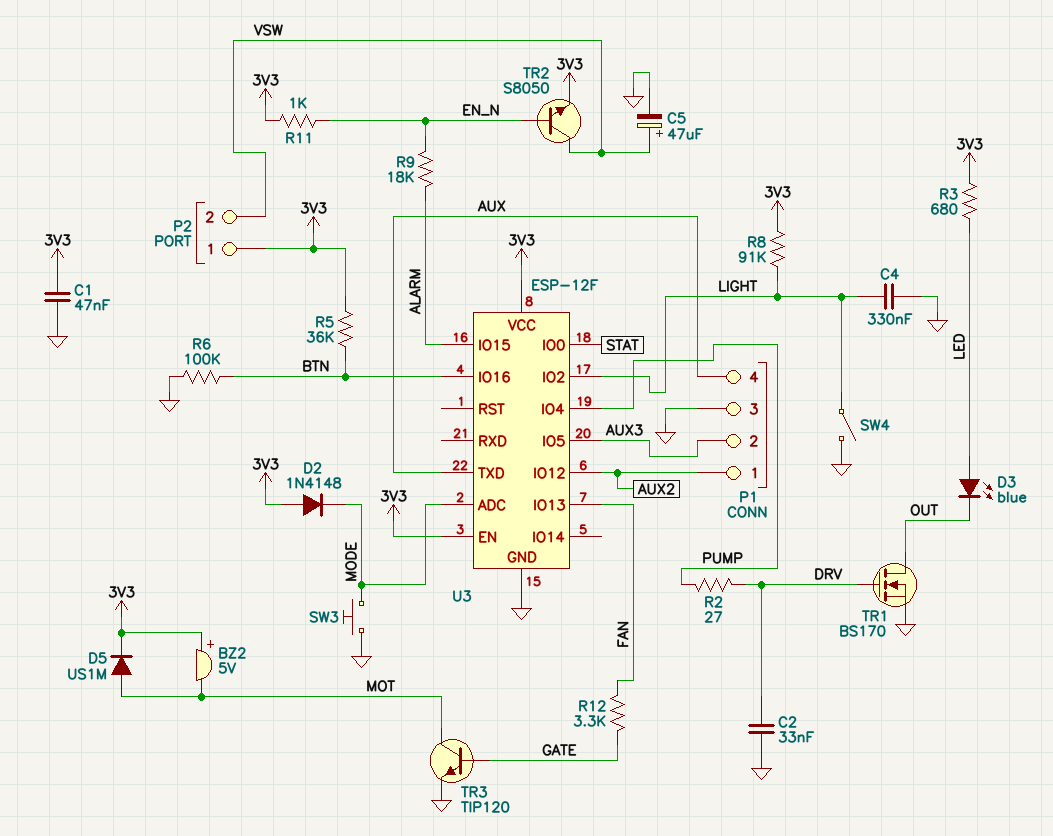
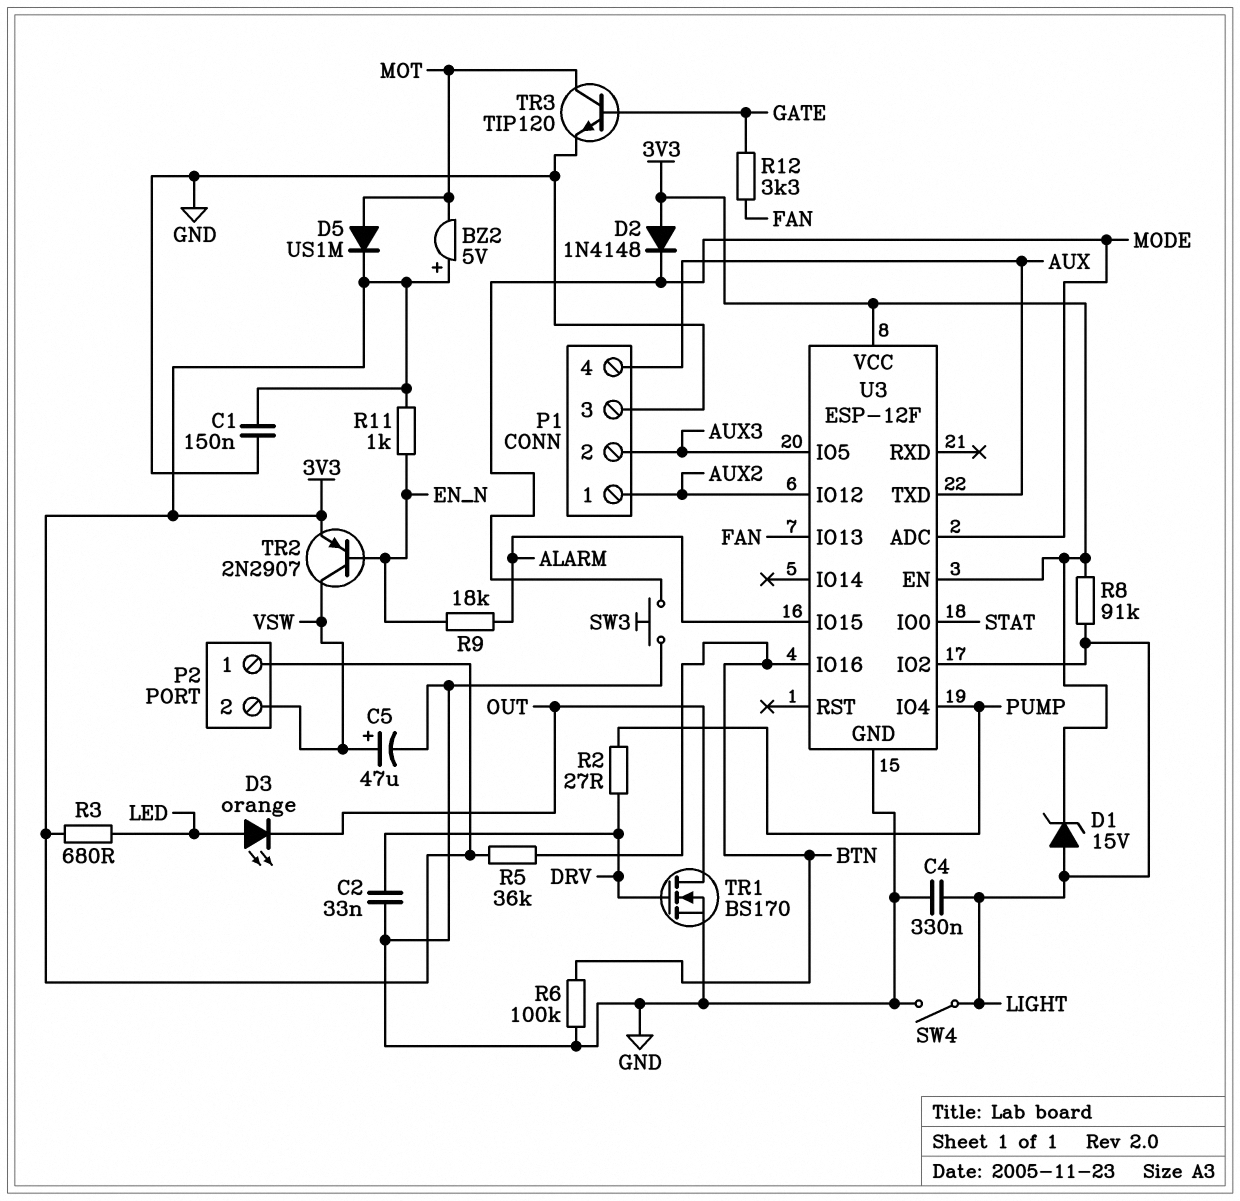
C1: 47nF (3V3, GND) -> 150nF (3V3, GND)
D1: none -> zener 15V (A LIGHT, K 3V3)
D3: LED blue (A LED, K OUT) -> LED orange (A LED, K OUT)
TR2: NPN S8050 (B EN_N, C VSW, E 3V3) -> PNP 2N2907 (B EN_N, C VSW, E 3V3)

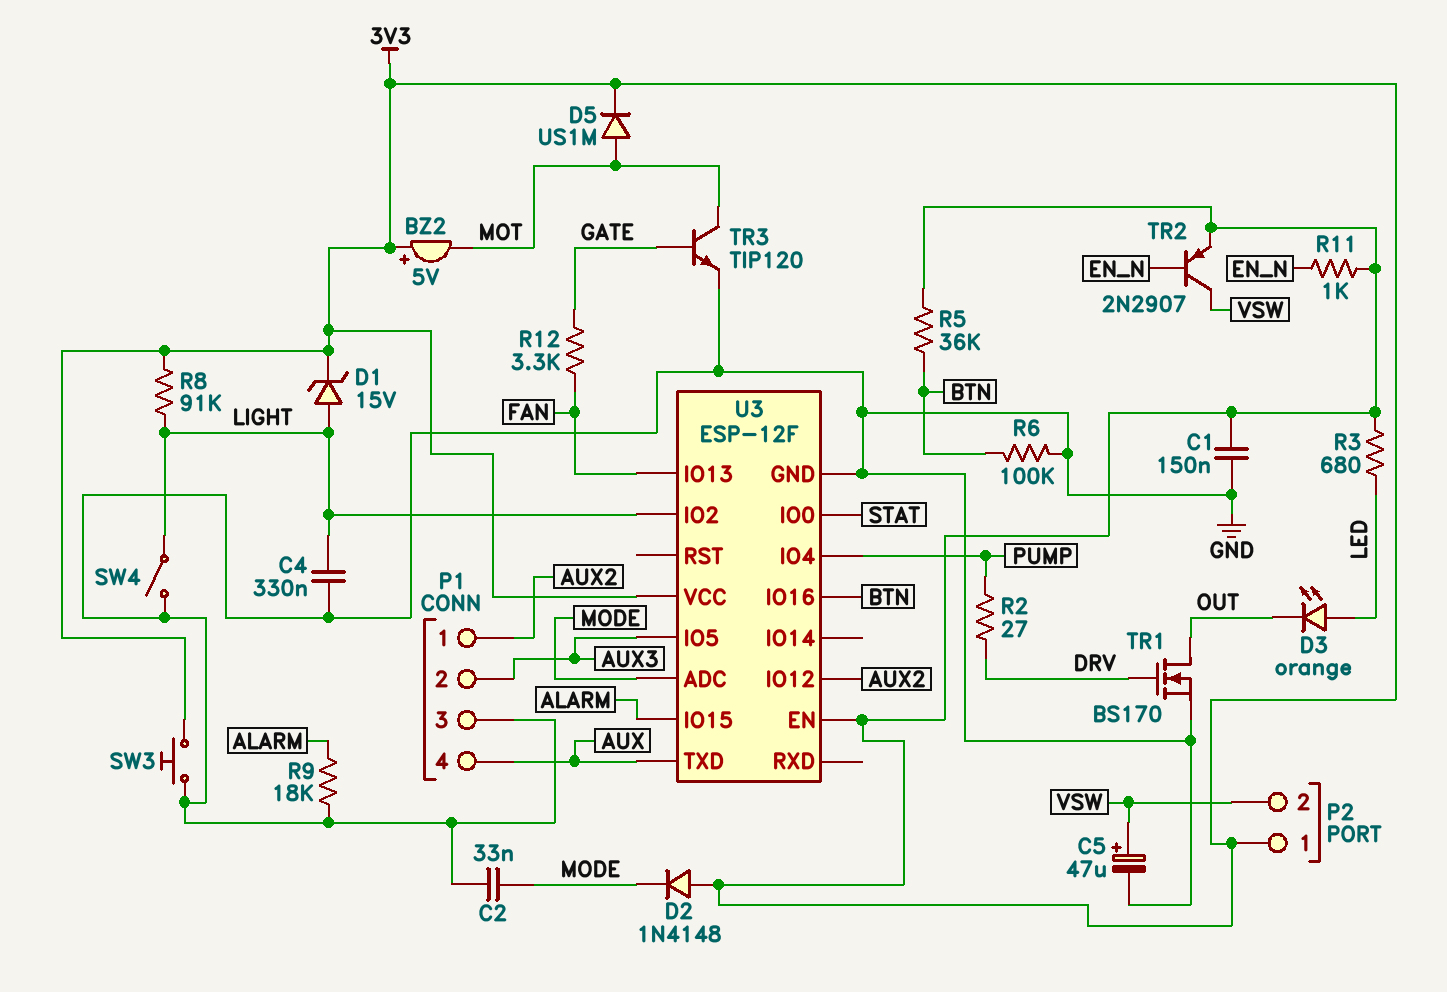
C2: 33nF (DRV, GND) -> 33nF (GND, MODE)
R9: 18k (ALARM, EN_N) -> 18k (ALARM, GND)
SW3: button (GND, MODE) -> button (3V3, GND)

